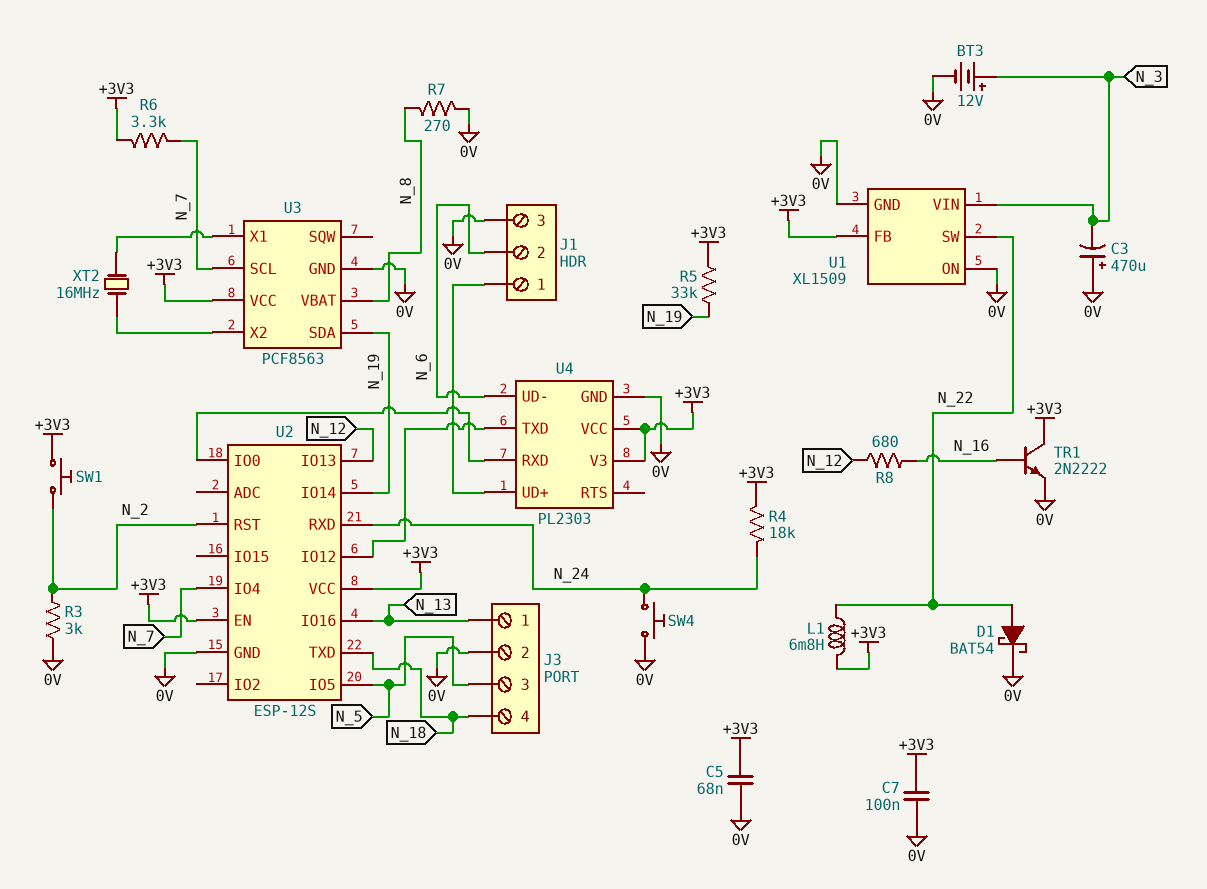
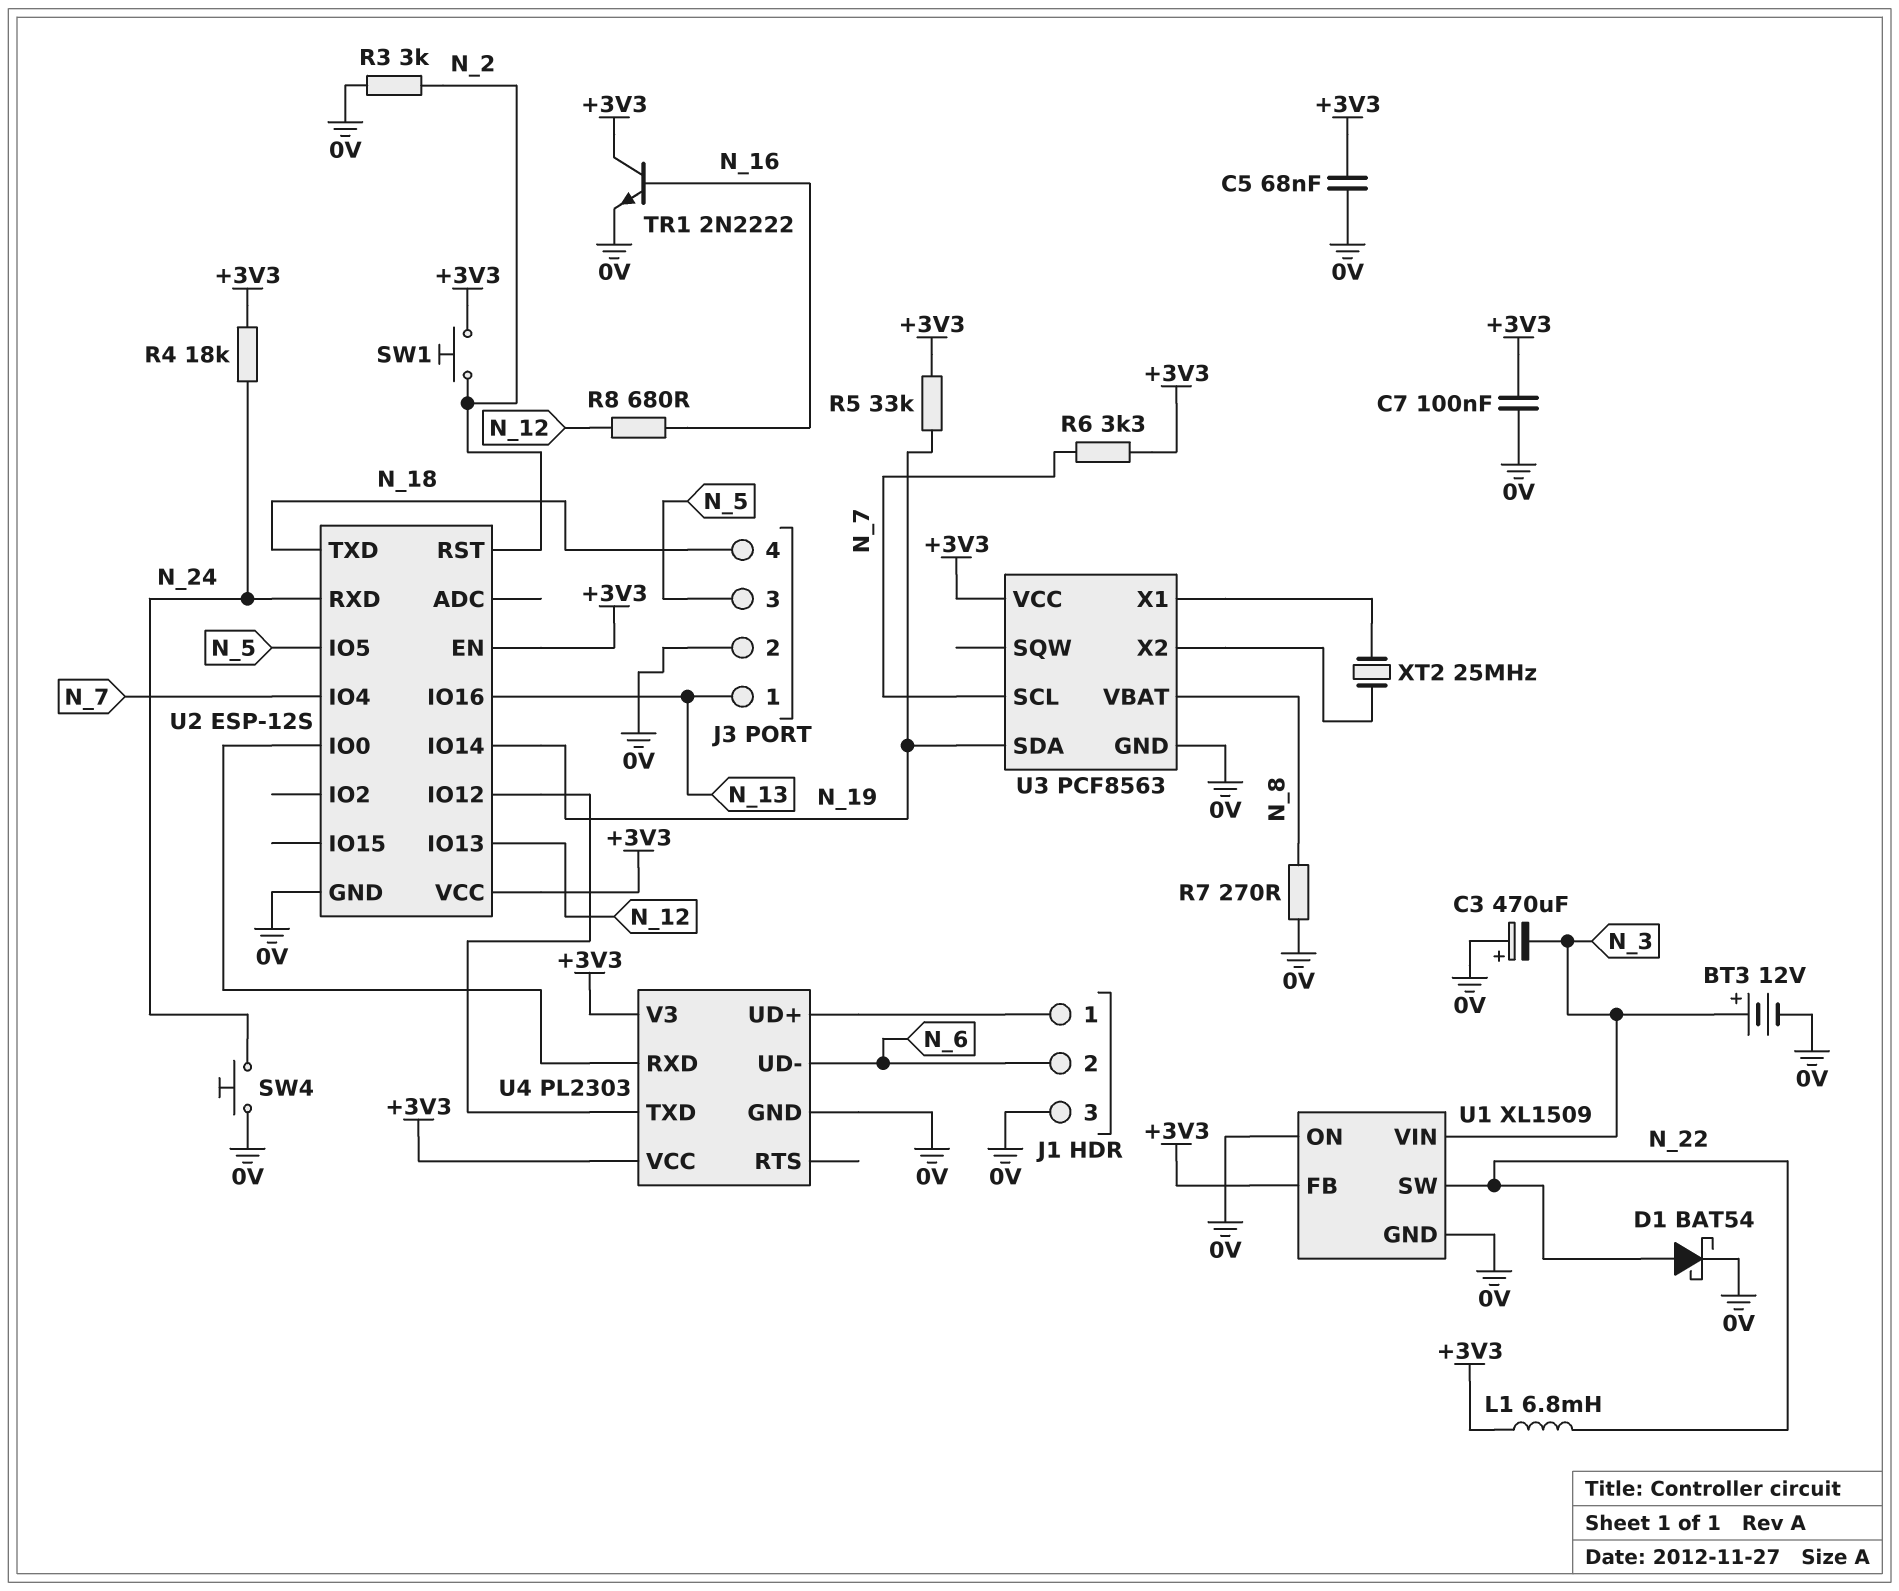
XT2: 16MHz (U3/X1, U3/X2) -> 25MHz (U3/X1, U3/X2)

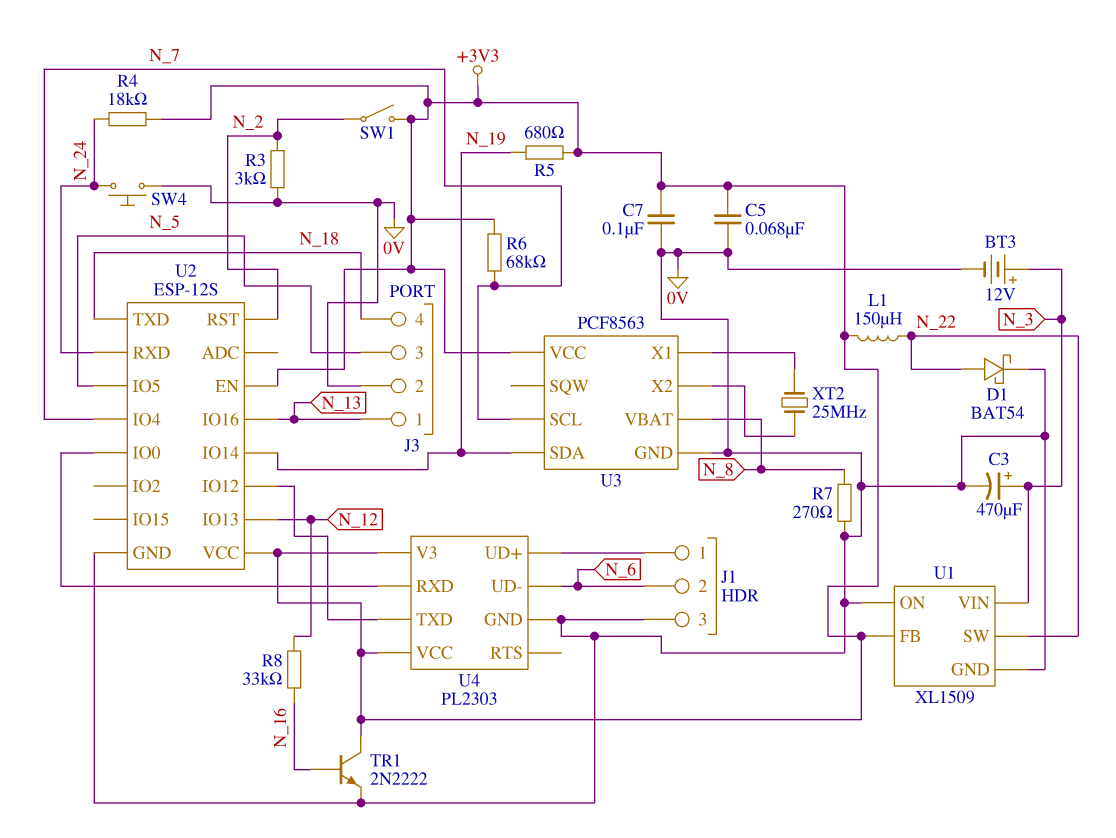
C3: 470uF (plus 0V, minus N_3) -> 470uF (plus N_3, minus 0V)
L1: 6.8mH (+3V3, N_22) -> 150uH (+3V3, N_22)
R5: 33k (+3V3, N_19) -> 680 (+3V3, N_19)
R6: 3.3k (+3V3, N_7) -> 68k (+3V3, N_7)
R8: 680 (N_12, N_16) -> 33k (N_12, N_16)
SW1: button (+3V3, N_2) -> switch (+3V3, N_2)

